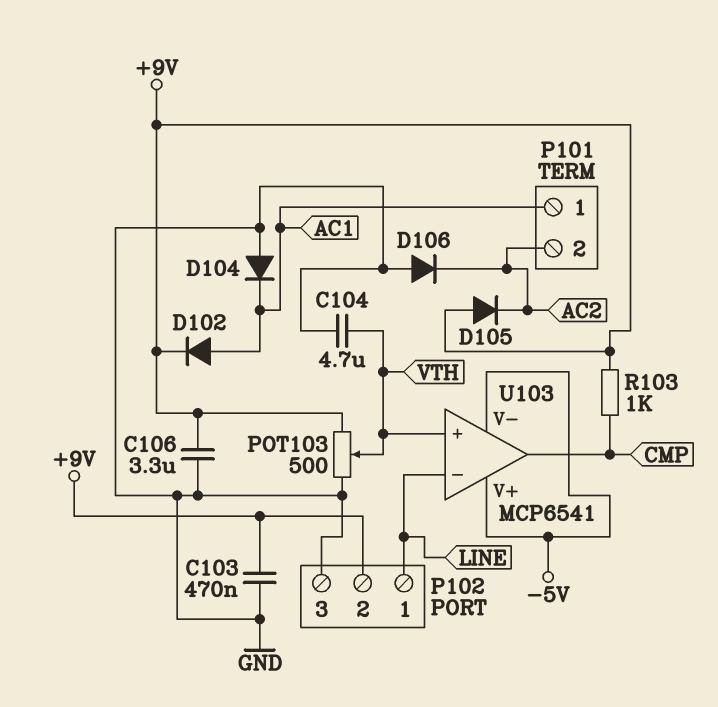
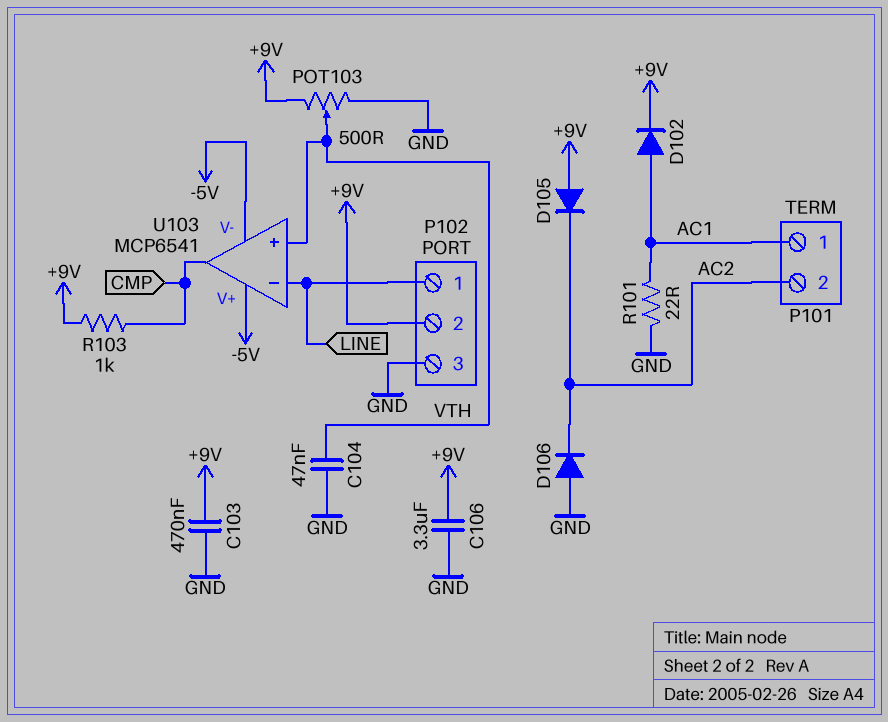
C104: 4.7uF (GND, VTH) -> 47nF (GND, VTH)
D104: diode (A GND, K AC1) -> none
R101: none -> 22 (AC1, GND)

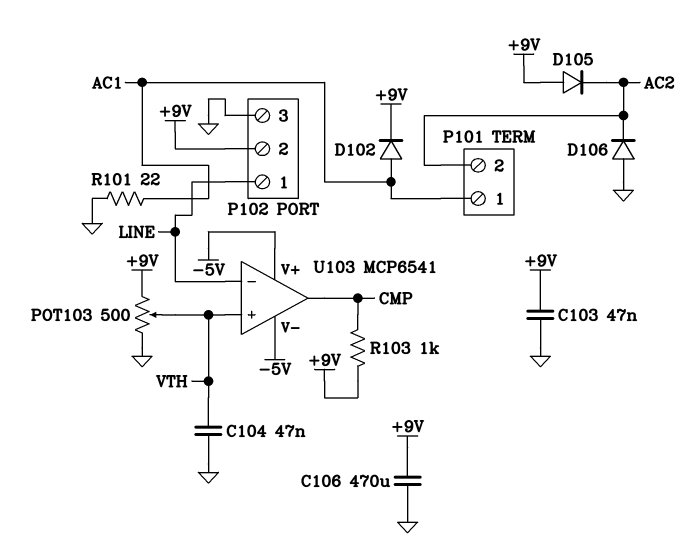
C103: 470nF (+9V, GND) -> 47nF (+9V, GND)
C106: 3.3uF (+9V, GND) -> 470uF (+9V, GND)

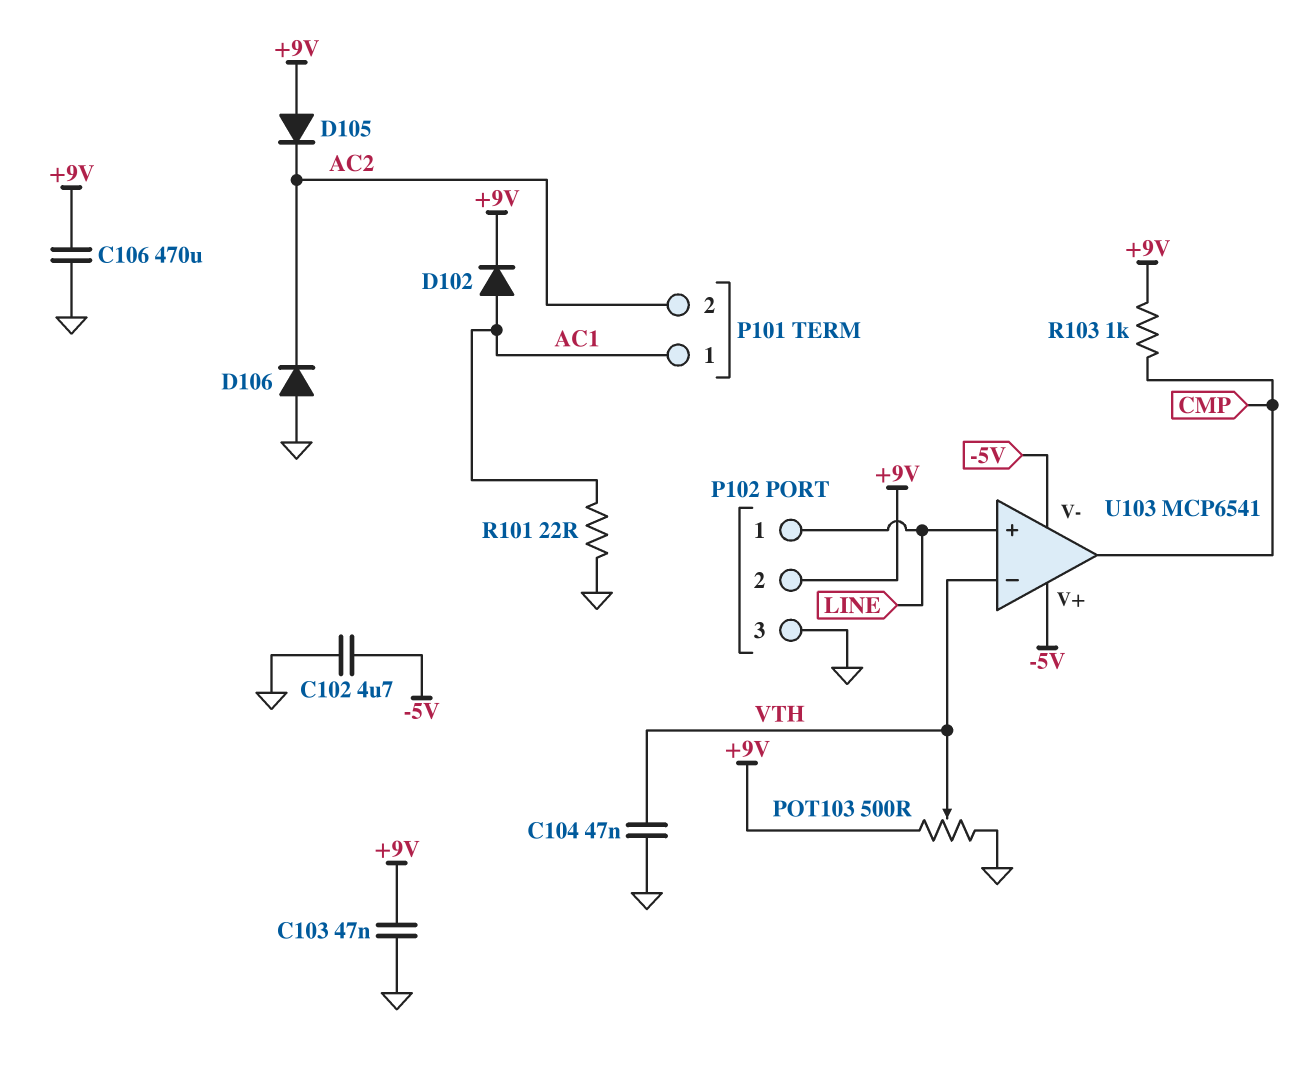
C102: none -> 4.7uF (-5V, GND)
U103 pin in+: VTH -> LINE
U103 pin in-: LINE -> VTH

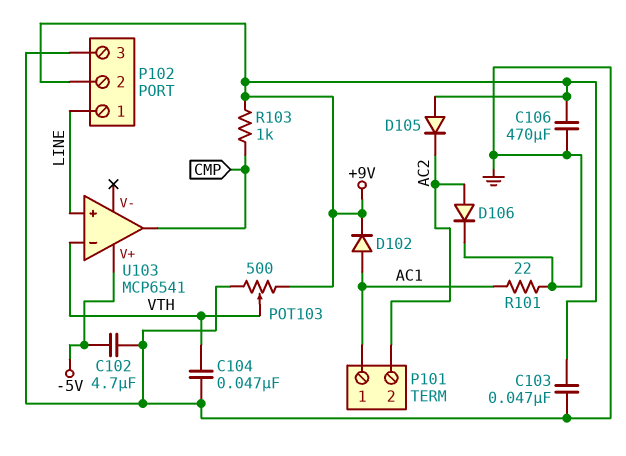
D106: diode (A GND, K AC2) -> diode (A AC2, K GND)
U103 pin V-: -5V -> none

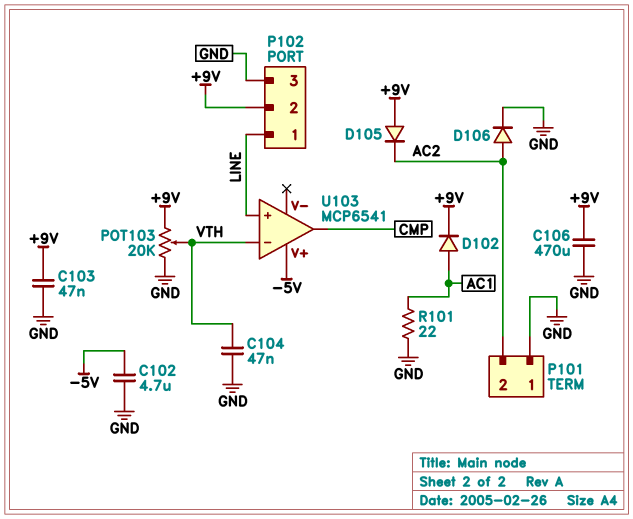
P101 pin 1: AC1 -> GND
POT103: 500 (+9V, GND, wiper VTH) -> 20k (+9V, GND, wiper VTH)
R103: 1k (+9V, CMP) -> none

